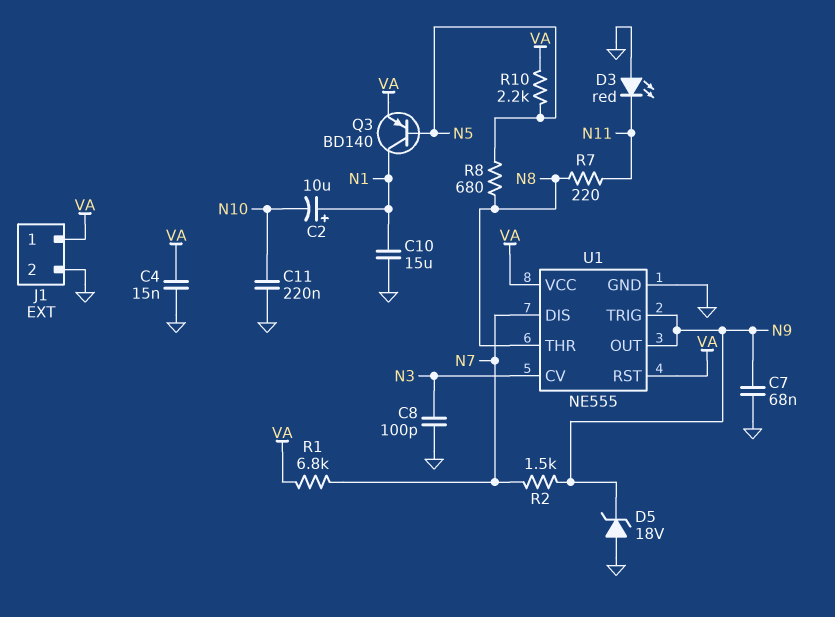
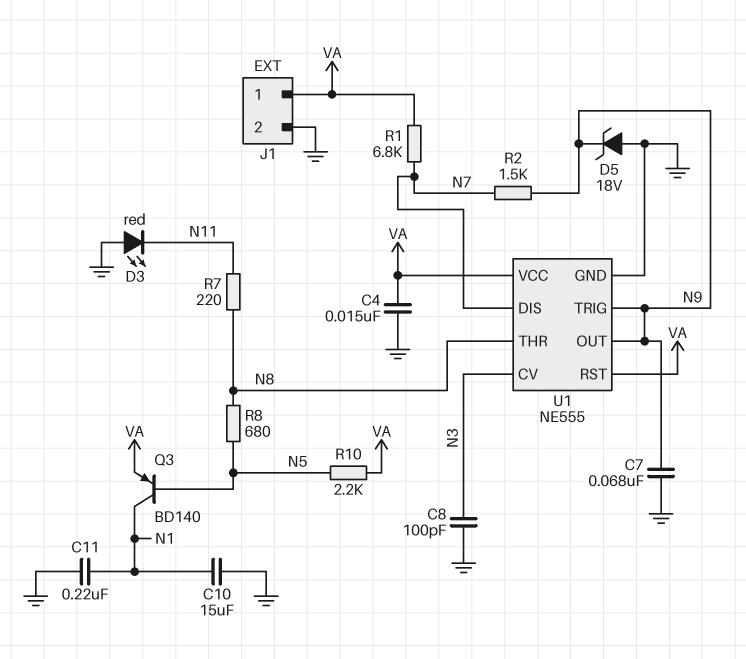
C2: 10uF (plus N1, minus N10) -> none
C11: 220nF (GND, N10) -> 220nF (GND, N1)

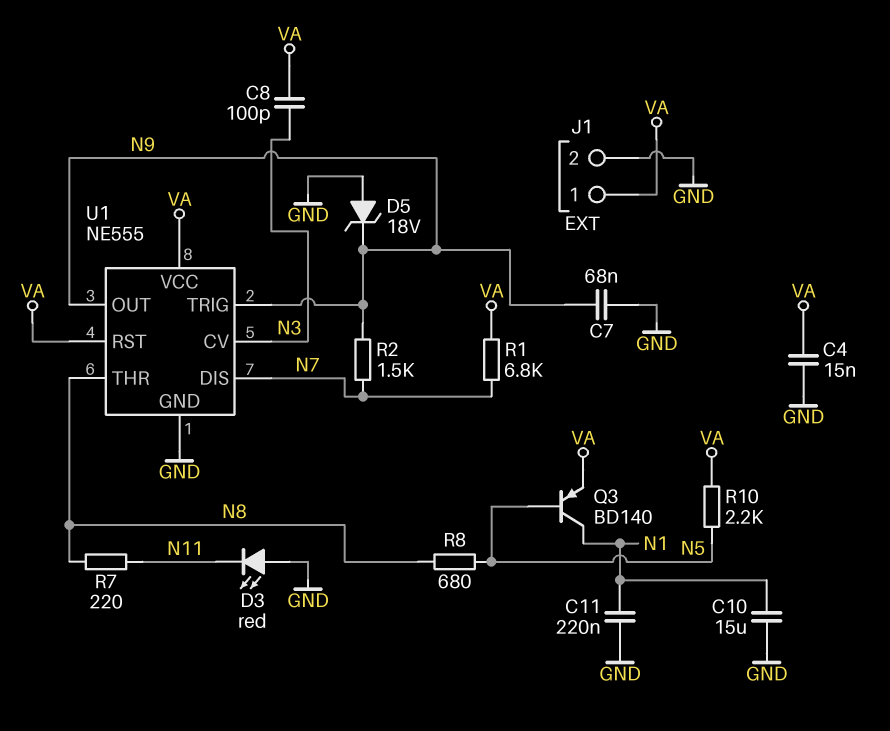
C8: 100pF (GND, N3) -> 100pF (N3, VA)

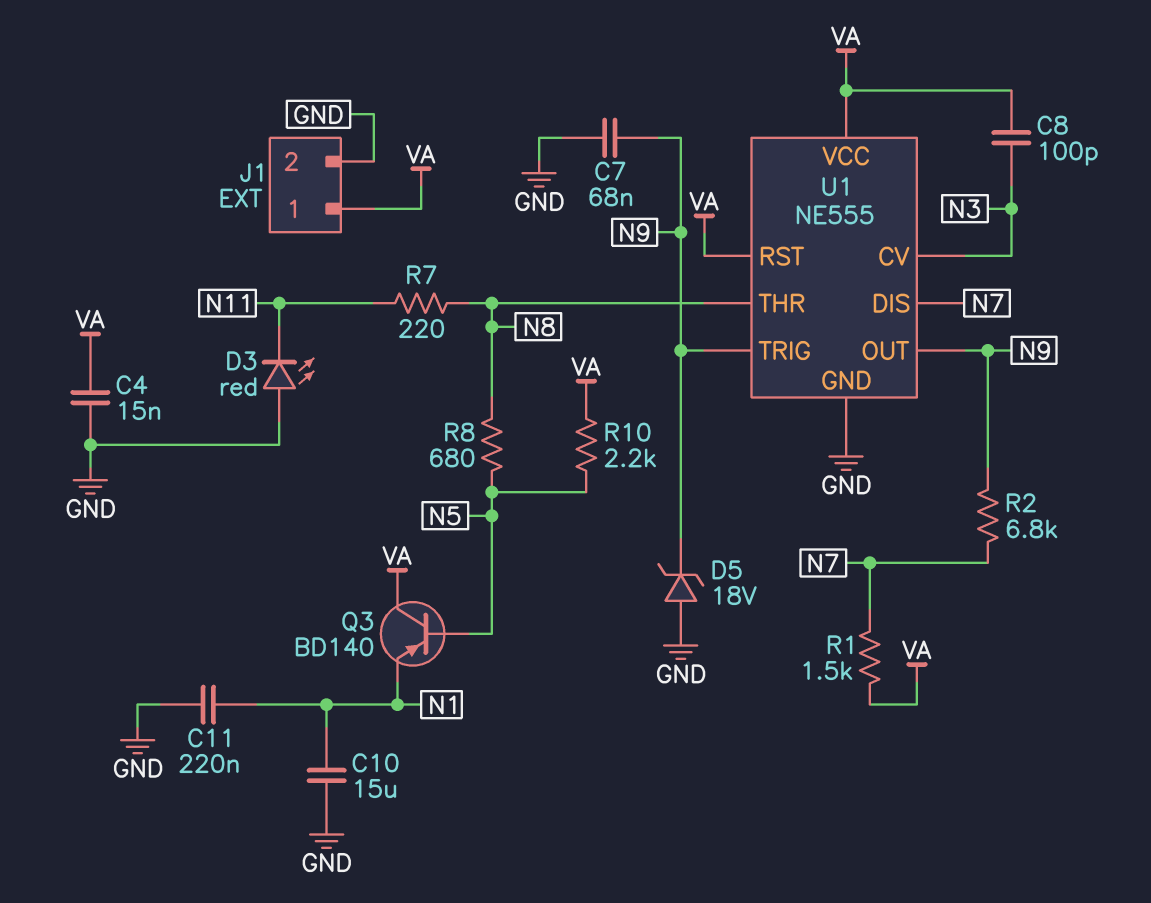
Q3: PNP BD140 (B N5, C N1, E VA) -> PNP BD140 (B N5, C VA, E N1)
R1: 6.8k (N7, VA) -> 1.5k (N7, VA)
R2: 1.5k (N7, N9) -> 6.8k (N7, N9)

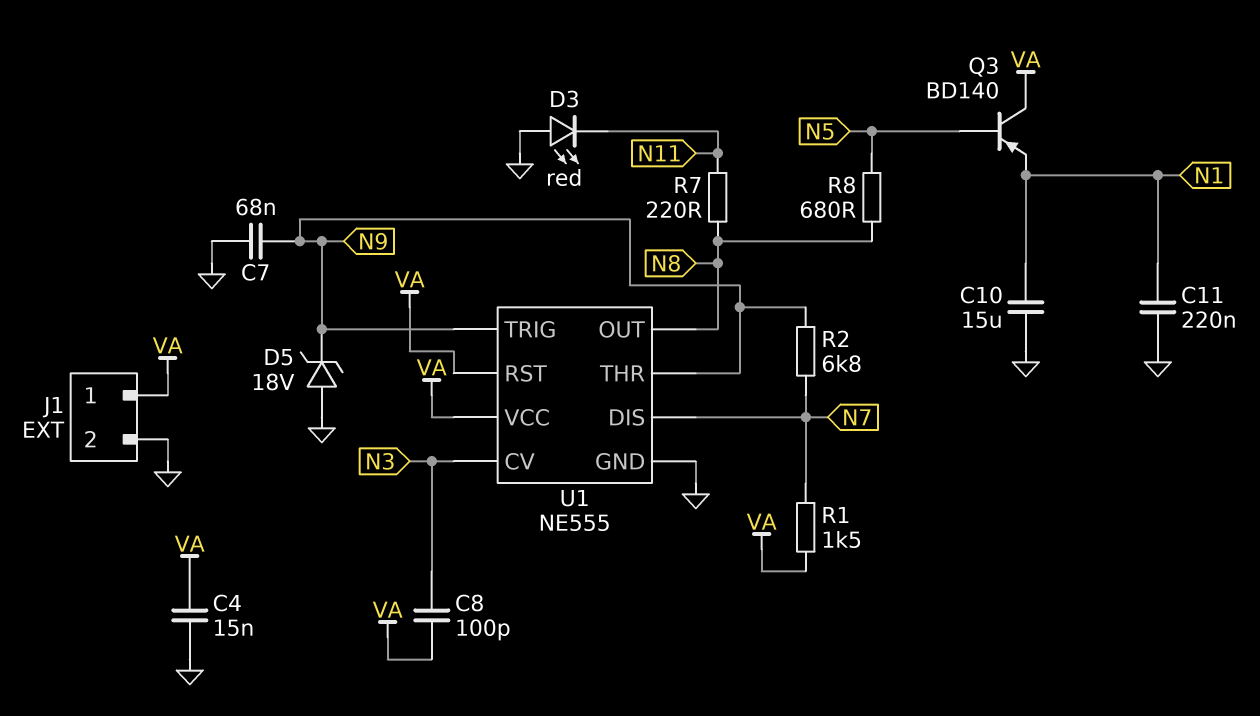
R10: 2.2k (N5, VA) -> none
U1 pin OUT: N9 -> N8
U1 pin THR: N8 -> N9

